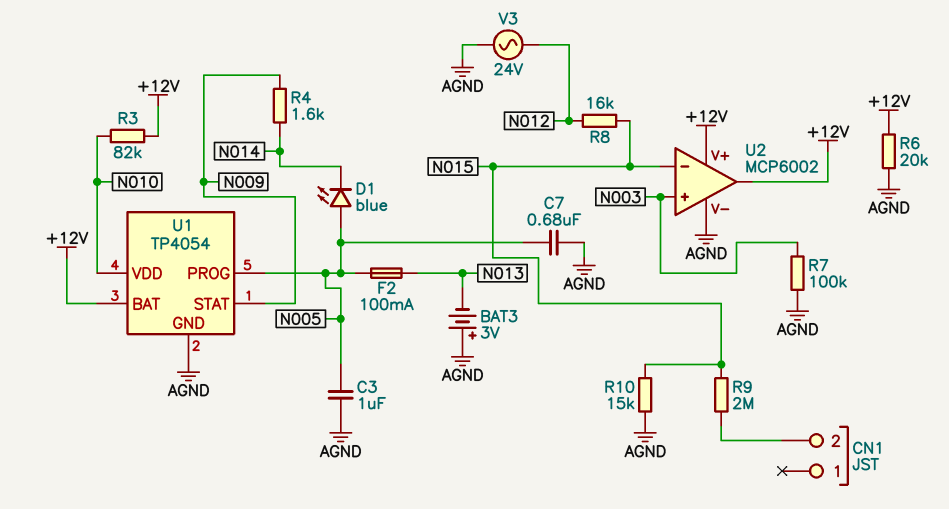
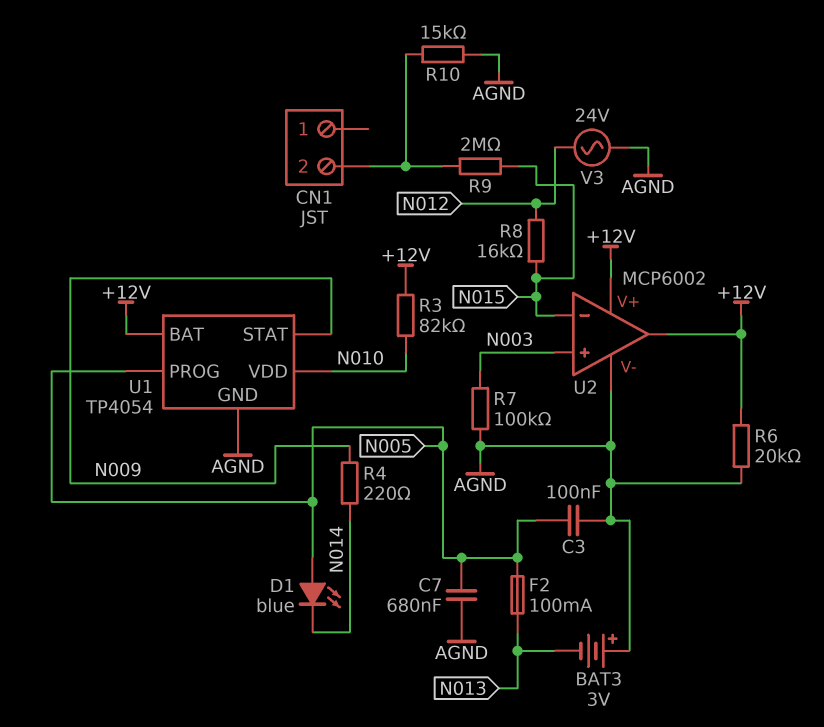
C3: 1uF (AGND, N005) -> 100nF (AGND, N005)
R4: 1.6k (N009, N014) -> 220 (N009, N014)
R10: 15k (AGND, N015) -> 15k (AGND, CN1/2)

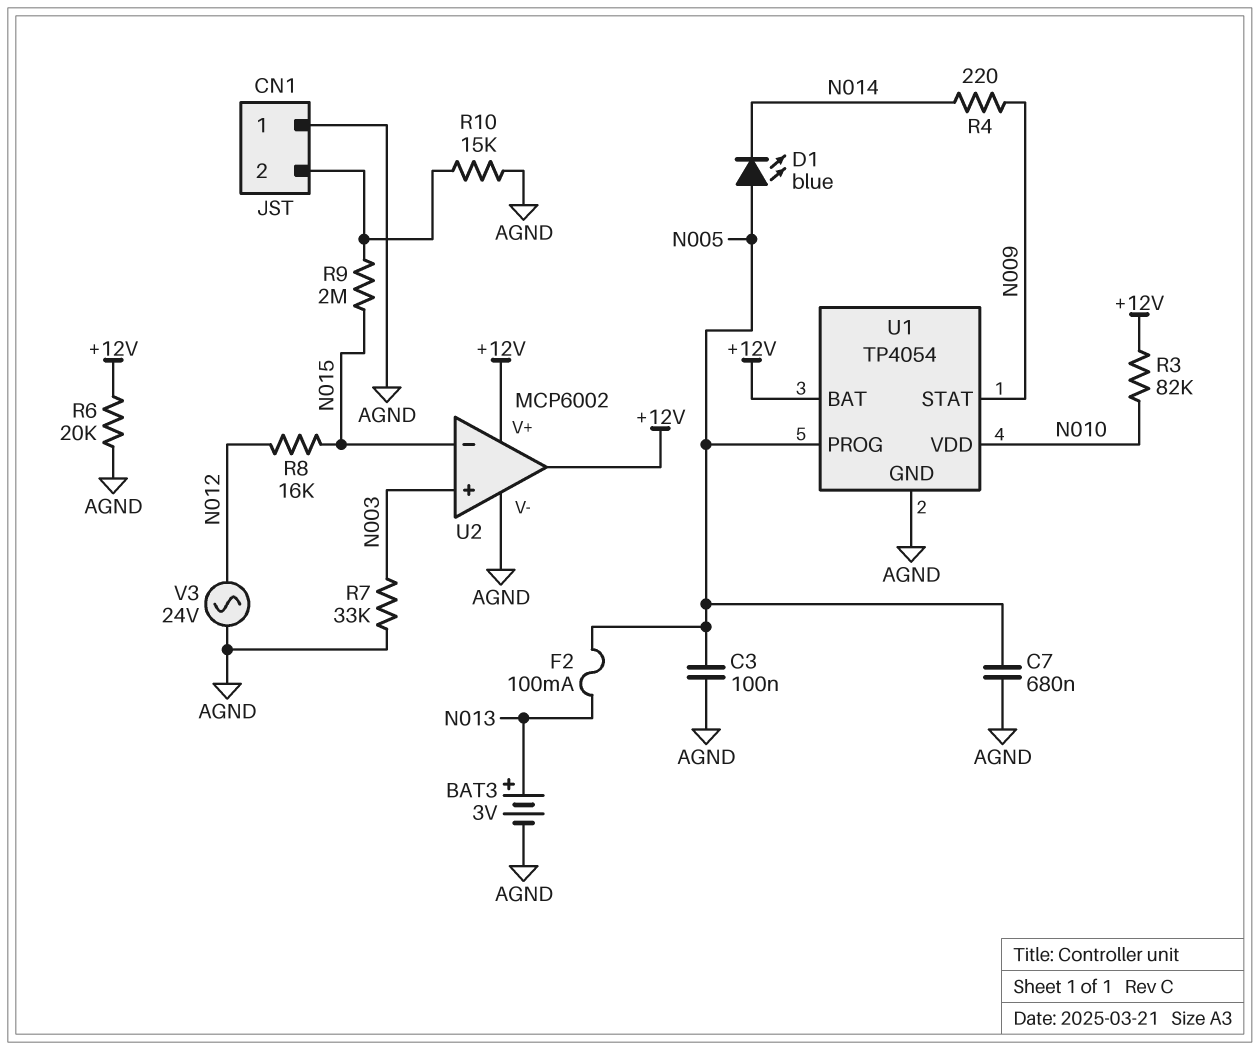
BAT3: 3V (plus AGND, minus N013) -> 3V (plus N013, minus AGND)
CN1 pin 1: none -> AGND
R7: 100k (AGND, N003) -> 33k (AGND, N003)

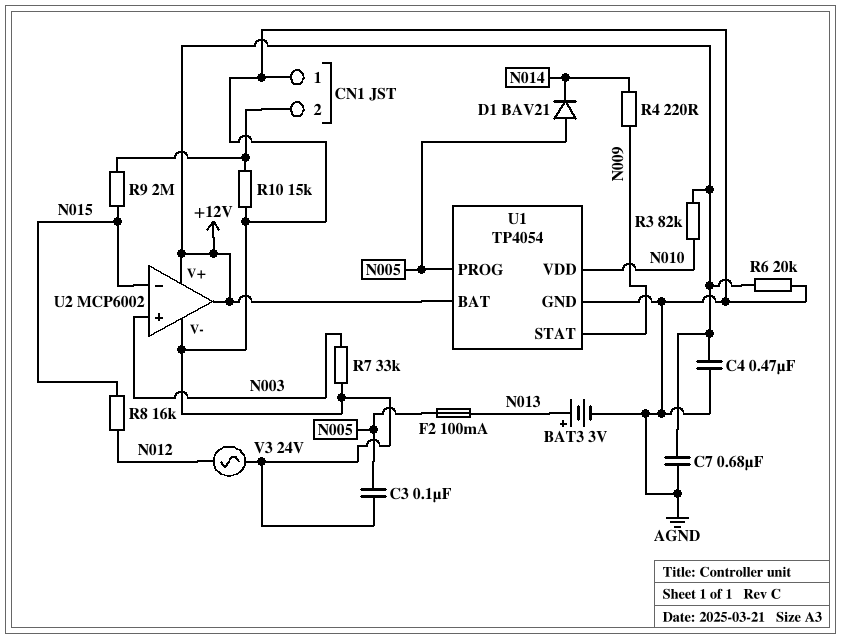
C4: none -> 470nF (+12V, AGND)
C7: 680nF (AGND, N005) -> 680nF (+12V, AGND)
D1: LED blue (A N005, K N014) -> diode BAV21 (A N005, K N014)

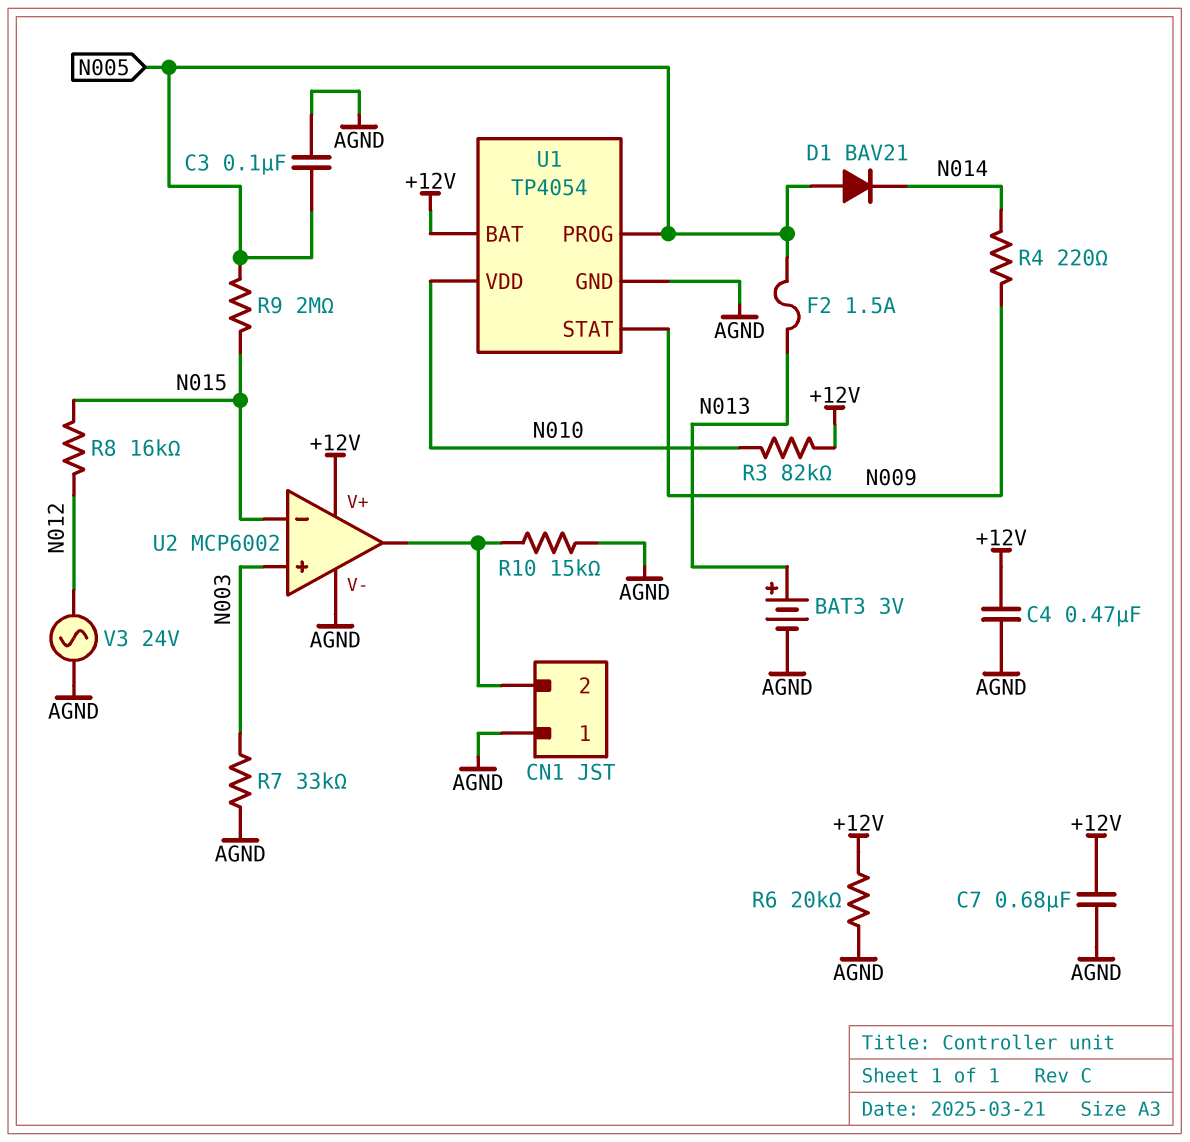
F2: 100mA (N005, N013) -> 1.5A (N005, N013)
R9: 2M (CN1/2, N015) -> 2M (N005, N015)
U2 pin out: +12V -> CN1/2

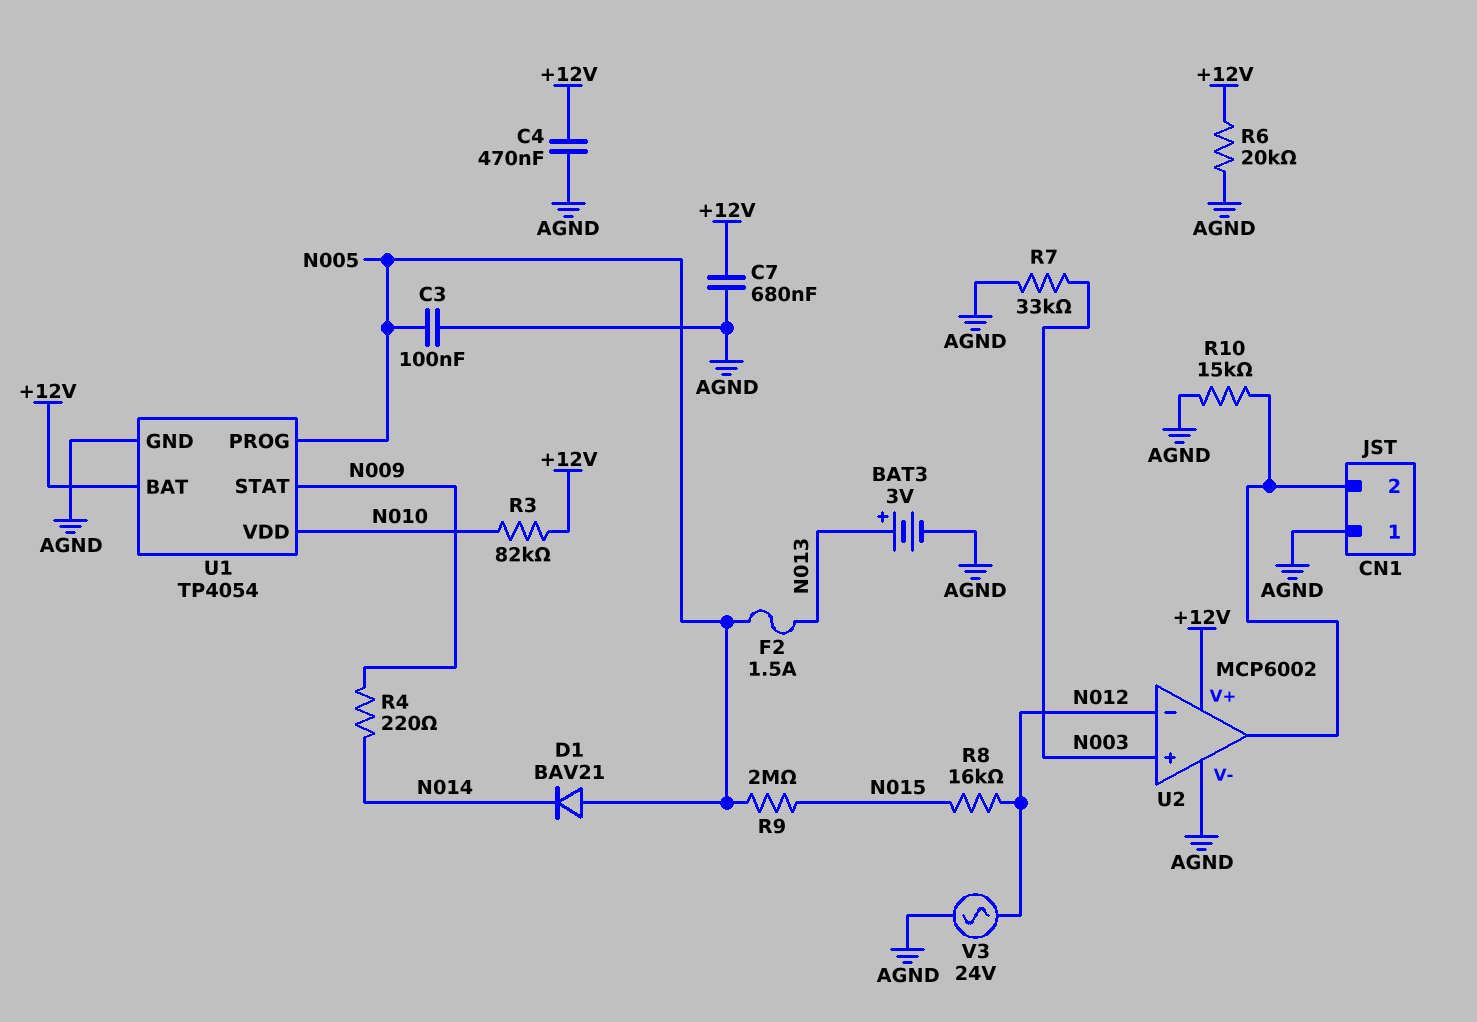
U2 pin in-: N015 -> N012

